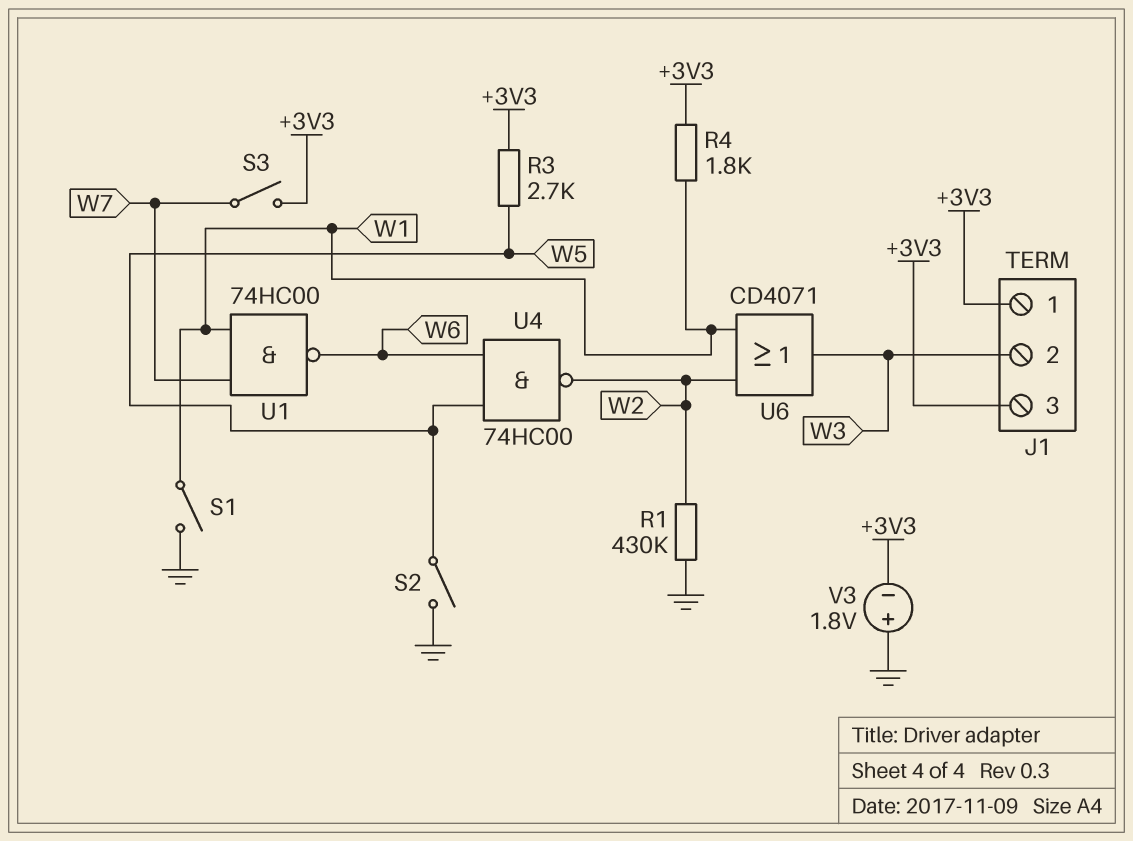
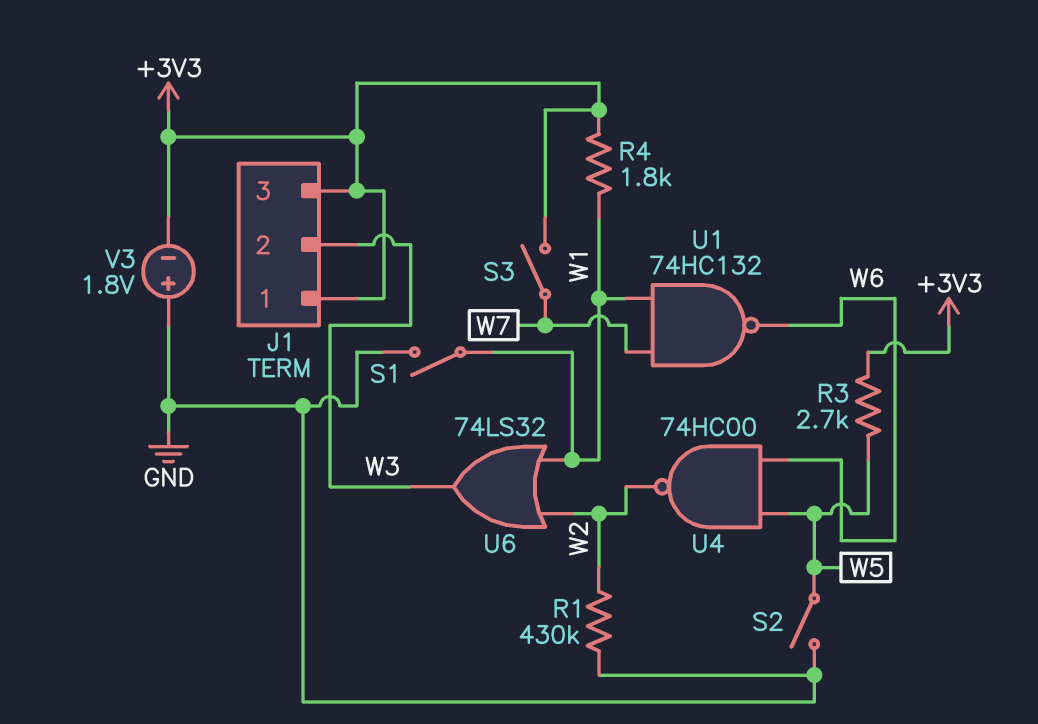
U1: NAND 74HC00 (in W1, in W7, out W6) -> NAND 74HC132 (in W1, in W7, out W6)
U6: OR CD4071 (in W1, in W2, out W3) -> OR 74LS32 (in W1, in W2, out W3)

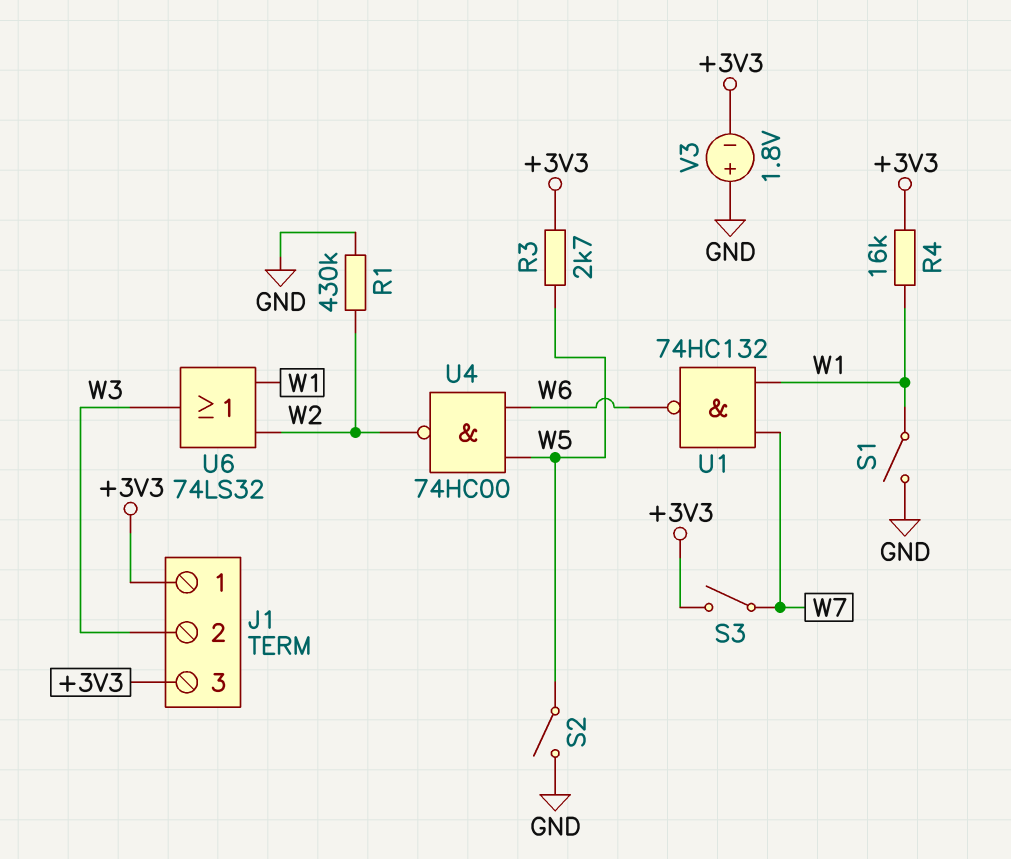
R4: 1.8k (+3V3, W1) -> 16k (+3V3, W1)

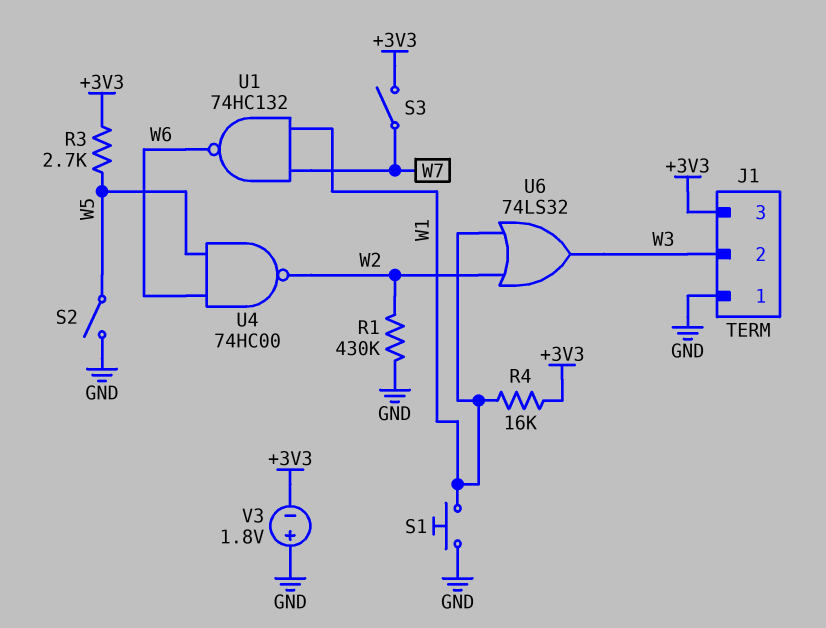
J1 pin 1: +3V3 -> GND
S1: switch (GND, W1) -> button (GND, W1)

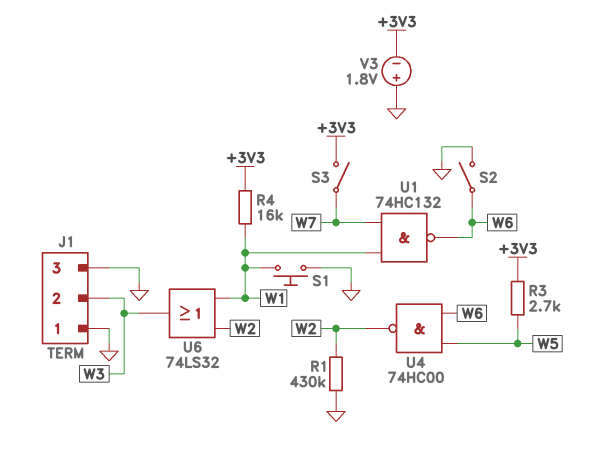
J1 pin 3: +3V3 -> GND
S2: switch (GND, W5) -> switch (GND, W6)

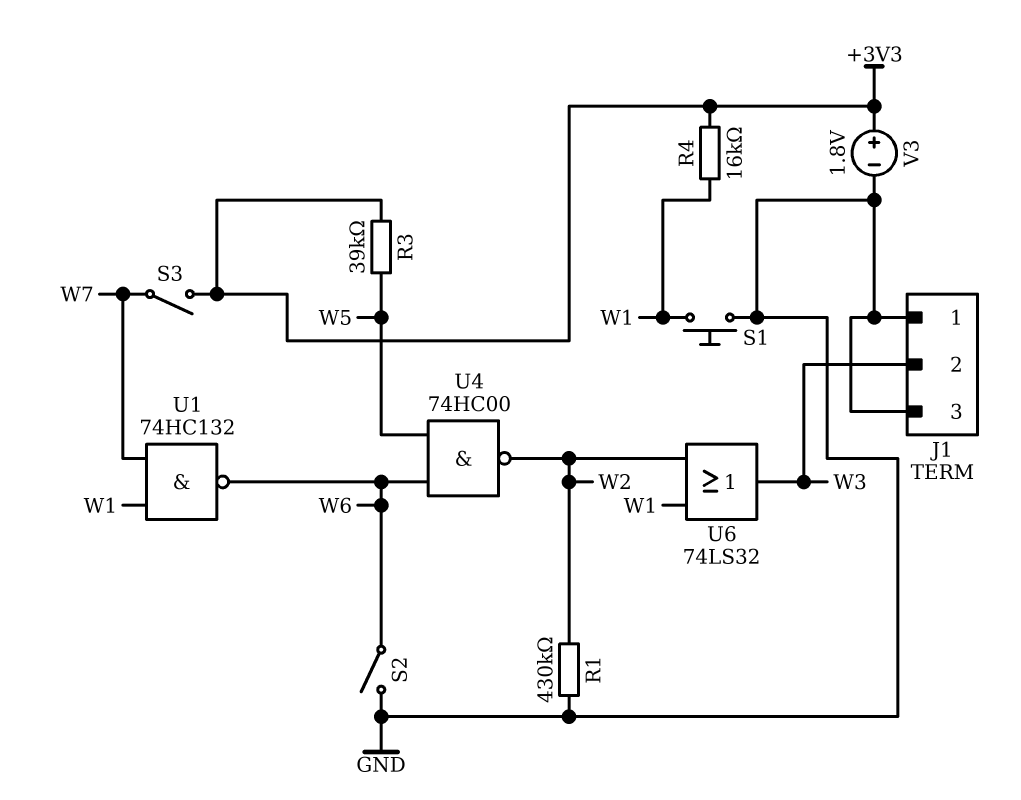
R3: 2.7k (+3V3, W5) -> 39k (+3V3, W5)
V3: 1.8V (plus GND, minus +3V3) -> 1.8V (plus +3V3, minus GND)

